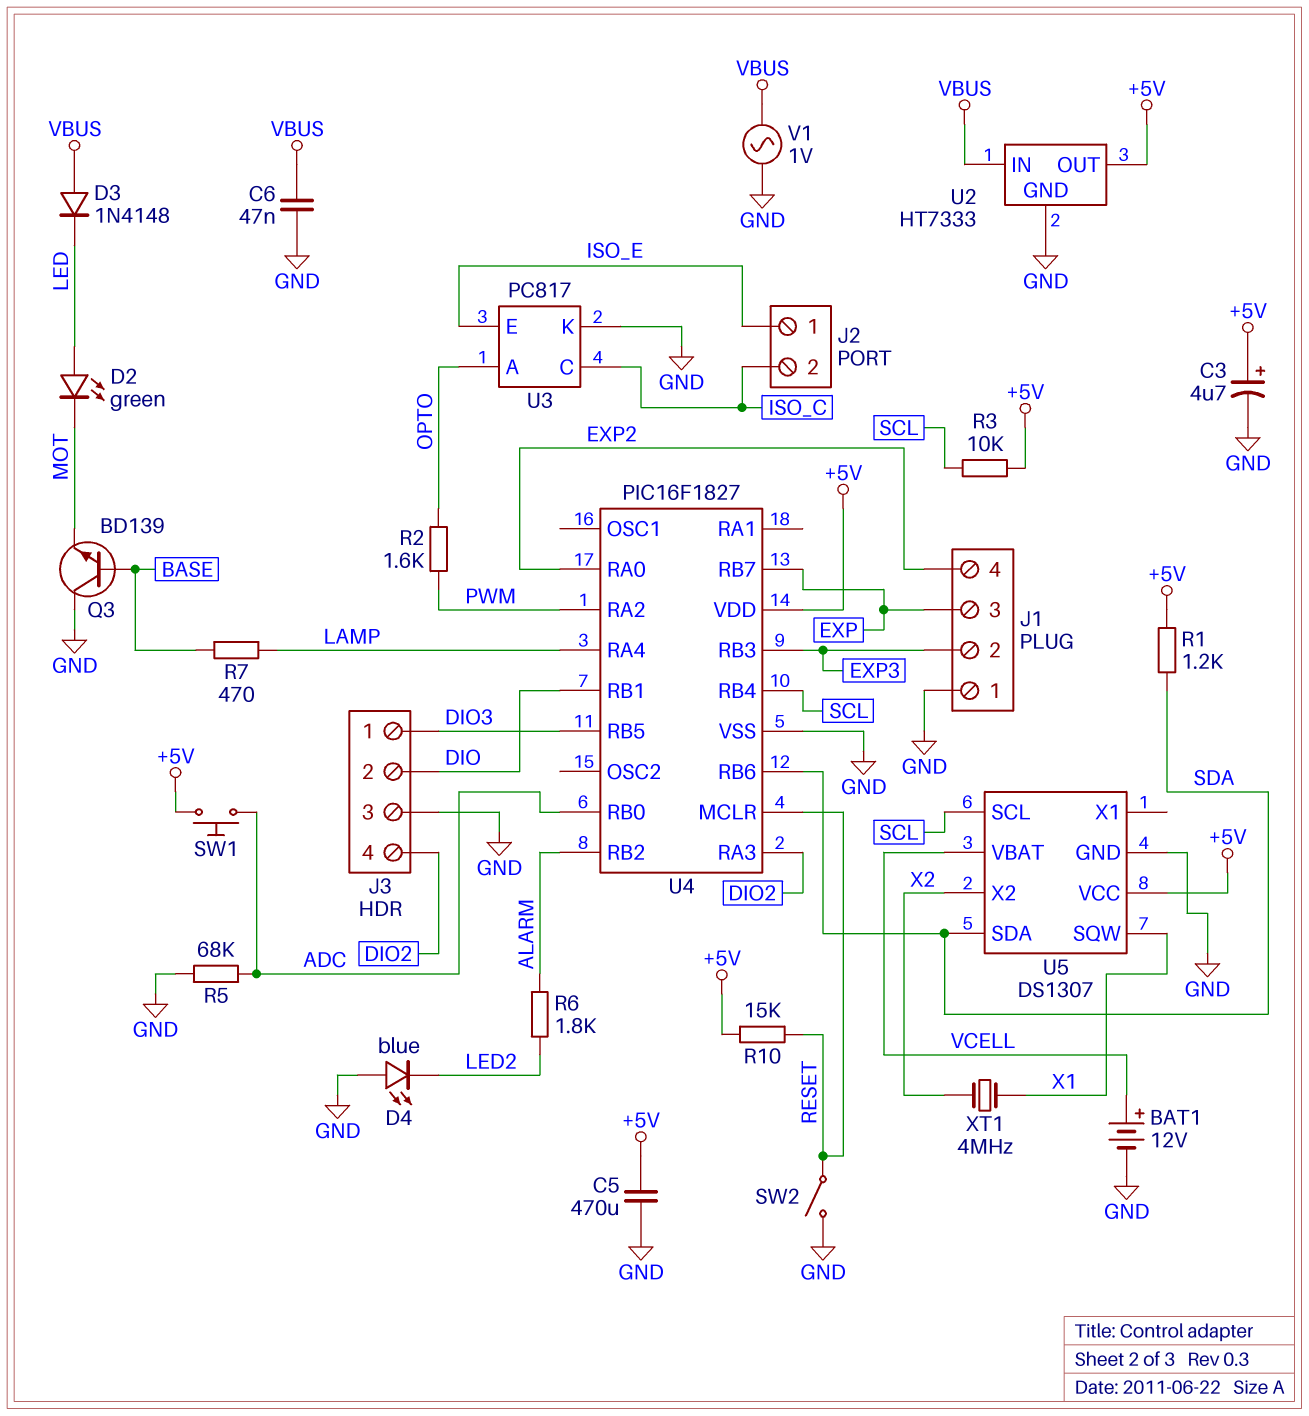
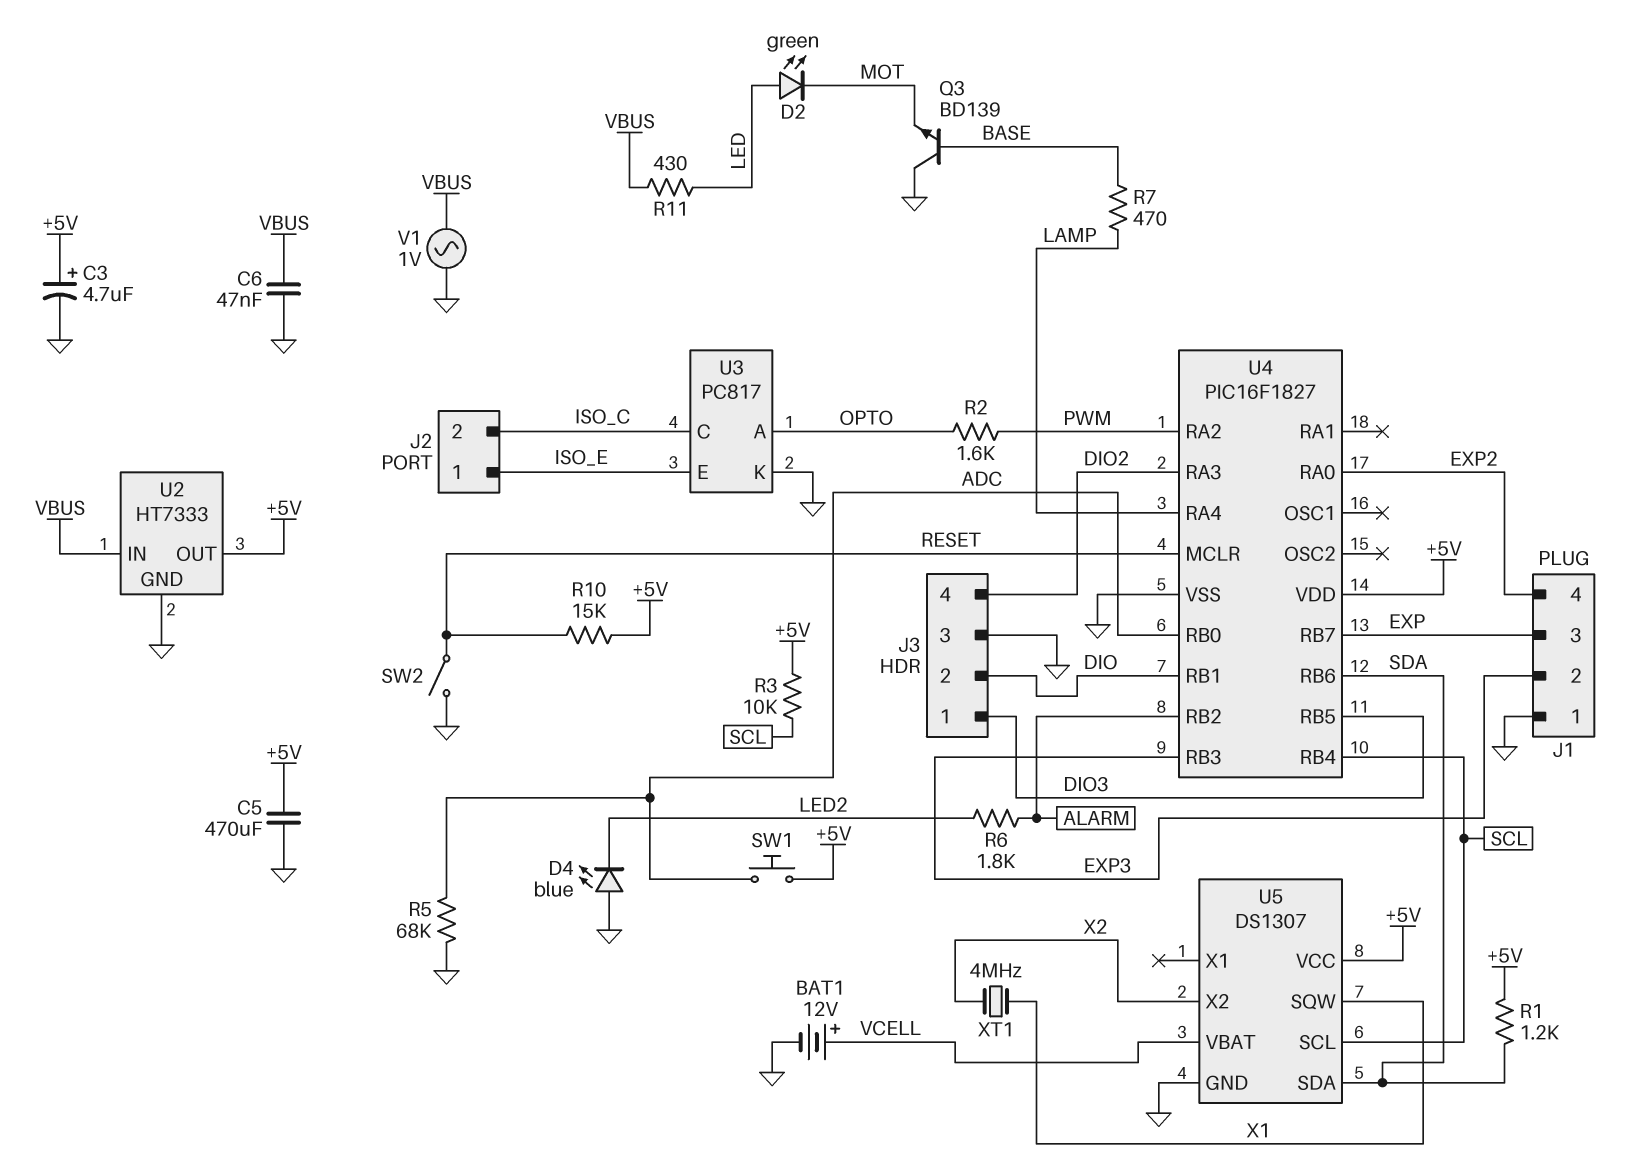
D3: diode 1N4148 (A VBUS, K LED) -> none
R11: none -> 430 (LED, VBUS)

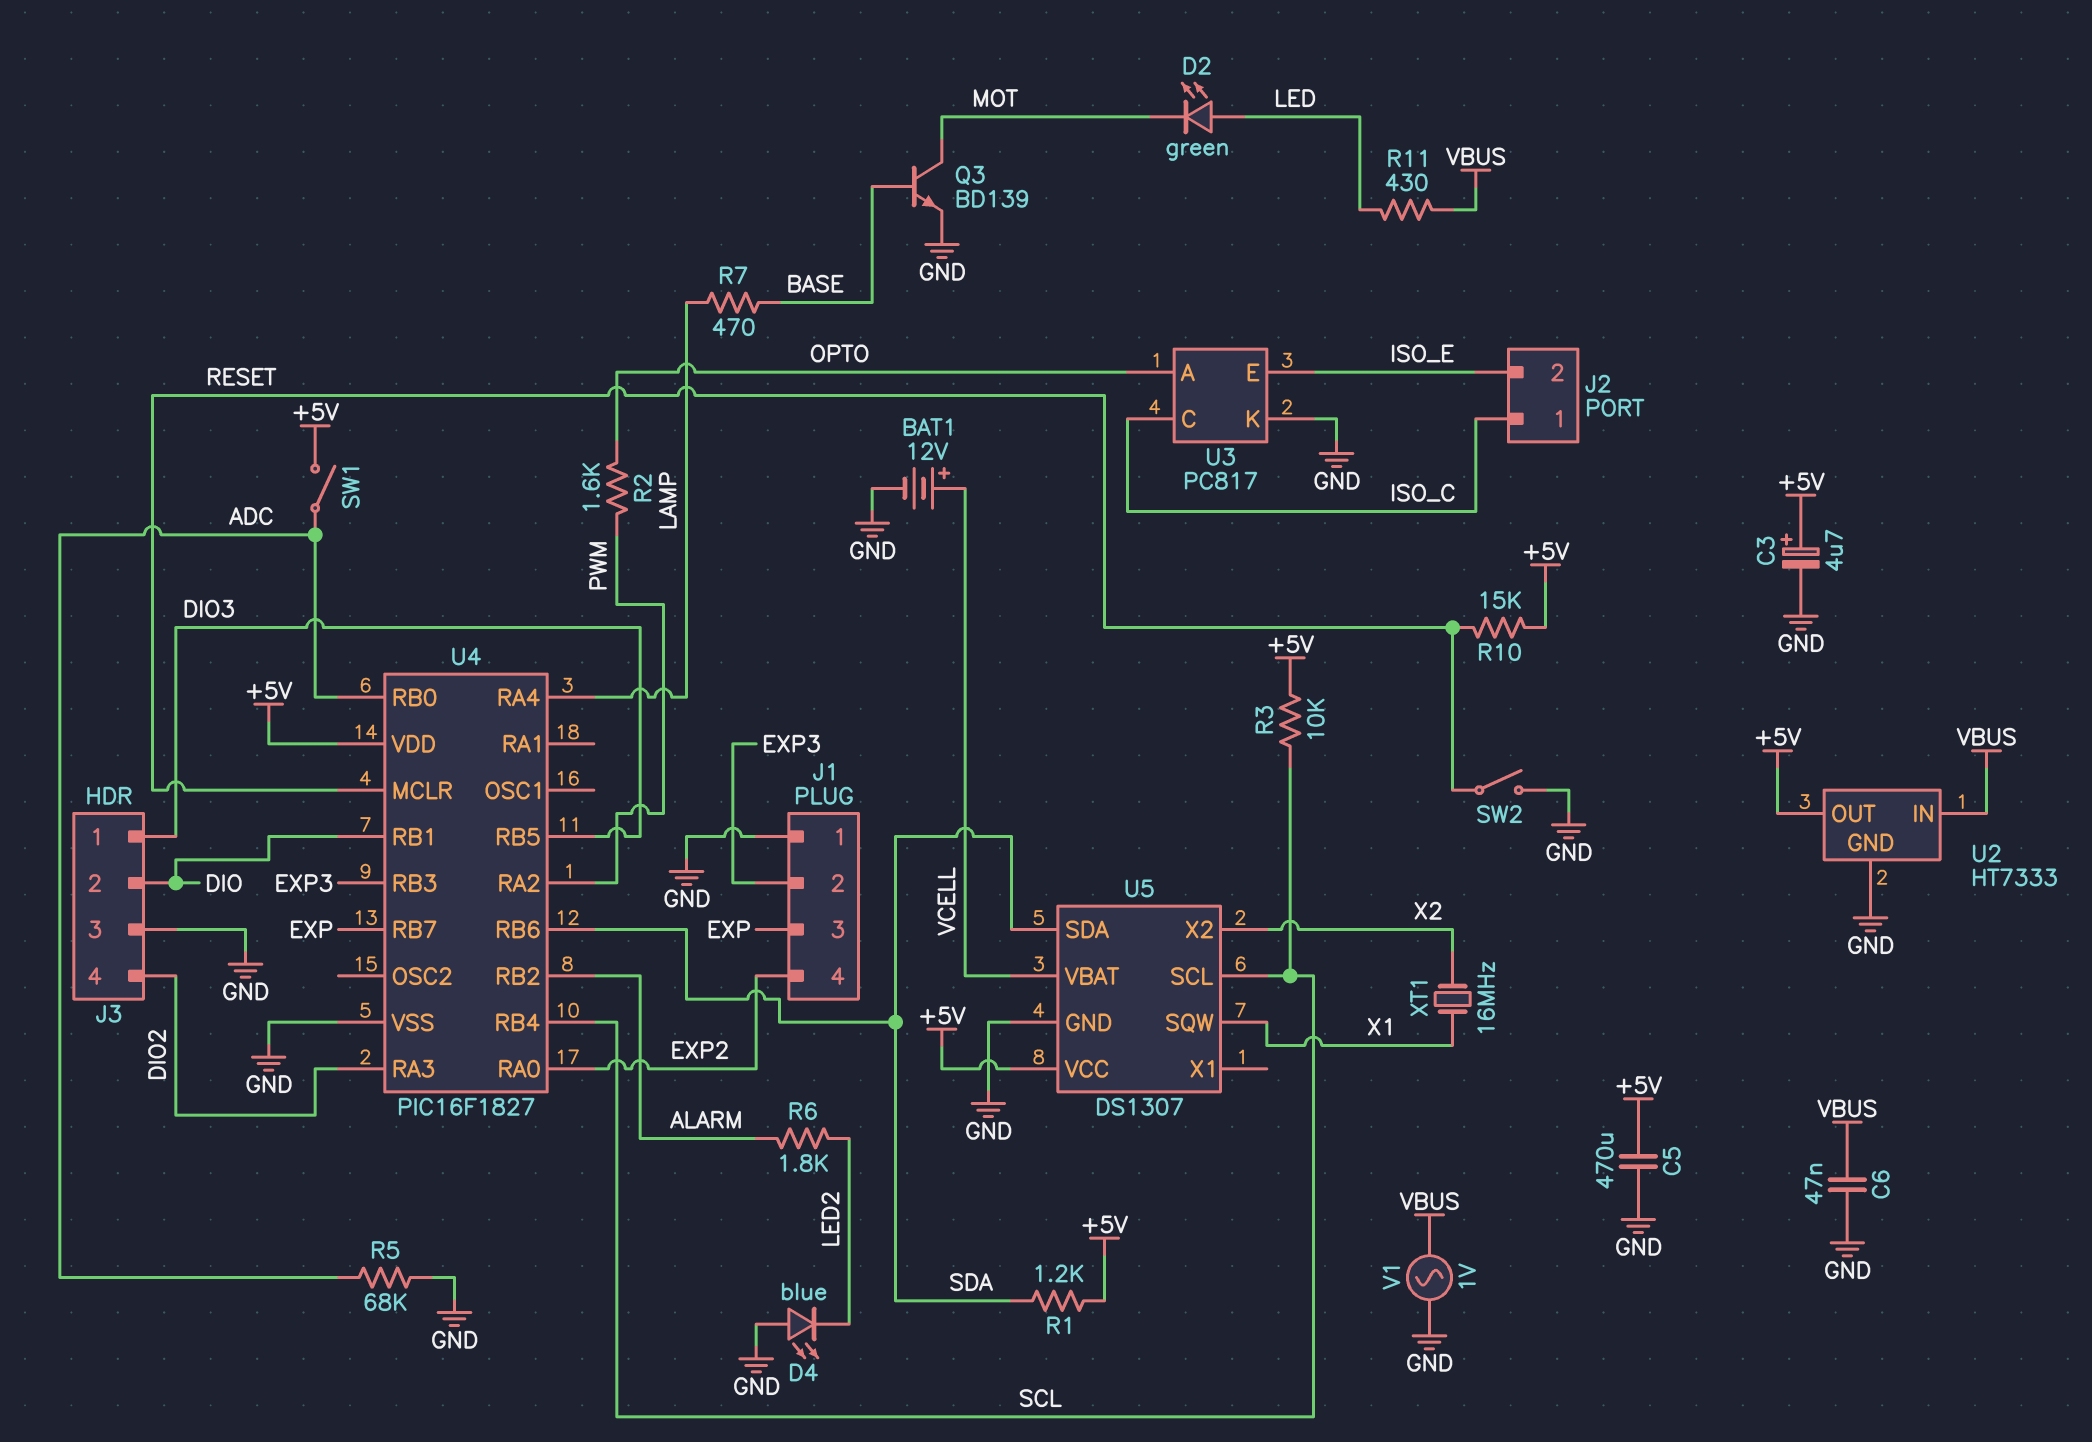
J2 pin 1: ISO_E -> ISO_C
J2 pin 2: ISO_C -> ISO_E
Q3: NPN BD139 (B BASE, C GND, E MOT) -> NPN BD139 (B BASE, C MOT, E GND)
SW1: button (+5V, ADC) -> switch (+5V, ADC)
XT1: 4MHz (X1, X2) -> 16MHz (X1, X2)

